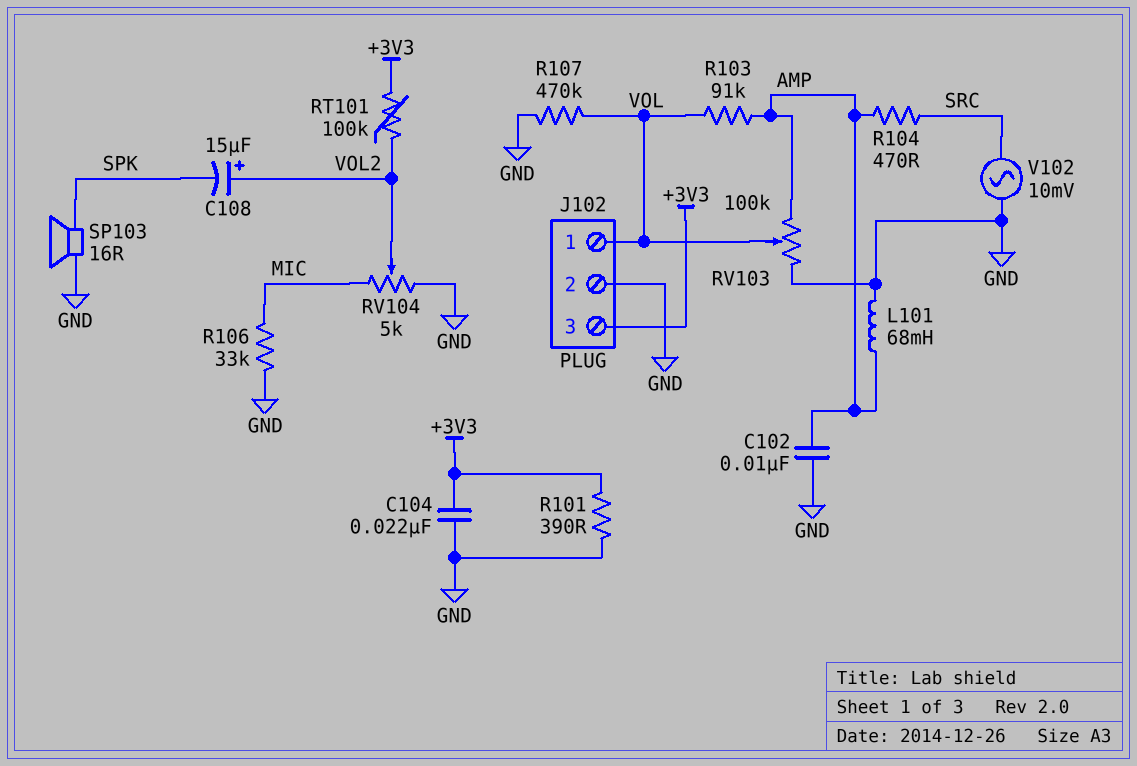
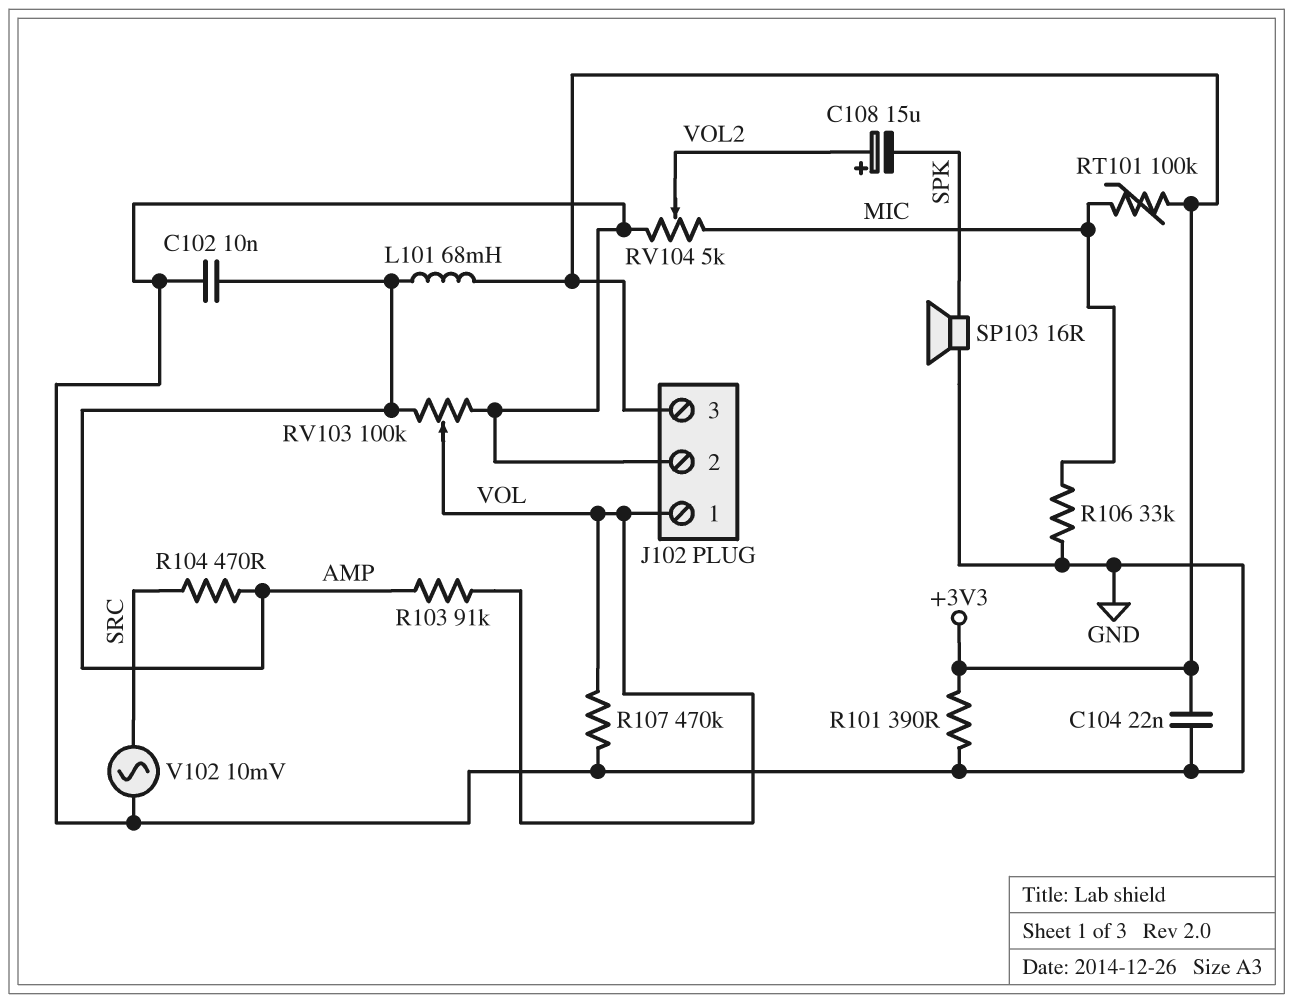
L101: 68mH (AMP, GND) -> 68mH (+3V3, AMP)
RT101: 100k (+3V3, VOL2) -> 100k (+3V3, MIC)

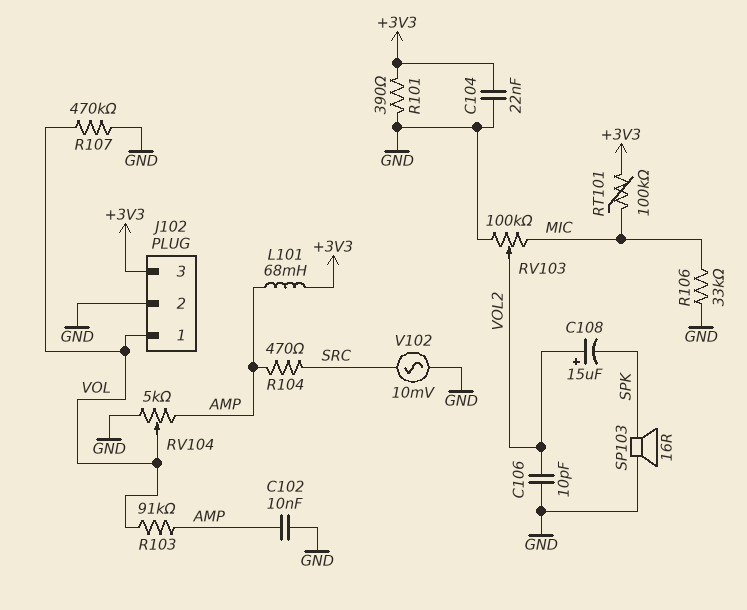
C106: none -> 10pF (GND, VOL2)
RV103: 100k (AMP, GND, wiper VOL) -> 100k (GND, MIC, wiper VOL2)
RV104: 5k (GND, MIC, wiper VOL2) -> 5k (AMP, GND, wiper VOL)

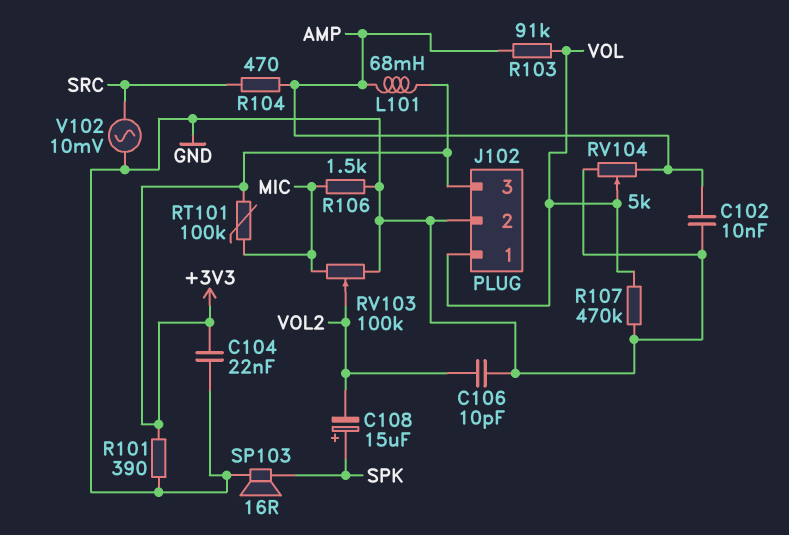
C108: 15uF (plus VOL2, minus SPK) -> 15uF (plus SPK, minus VOL2)
R106: 33k (GND, MIC) -> 1.5k (GND, MIC)

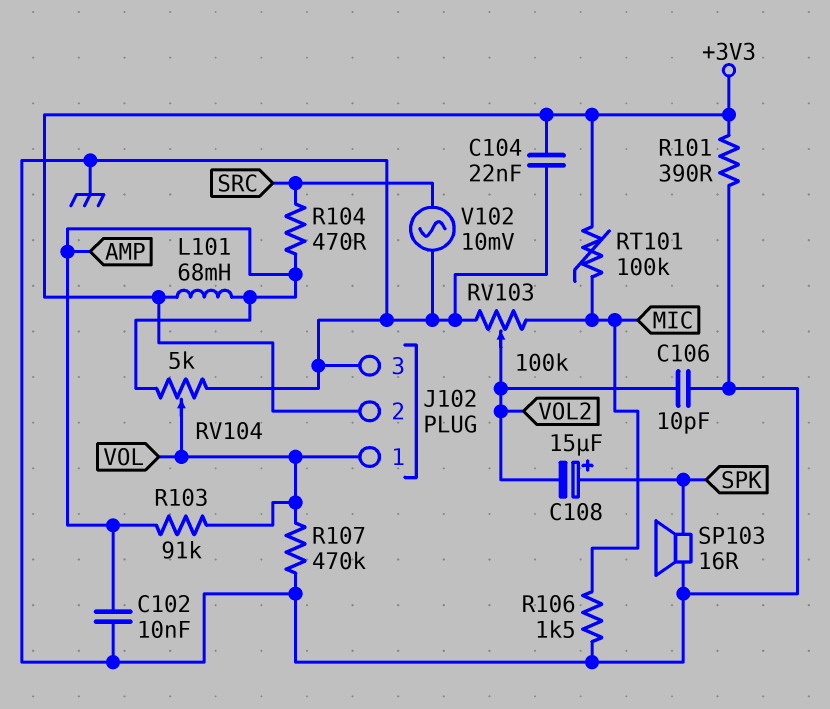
J102 pin 2: GND -> +3V3
J102 pin 3: +3V3 -> GND

